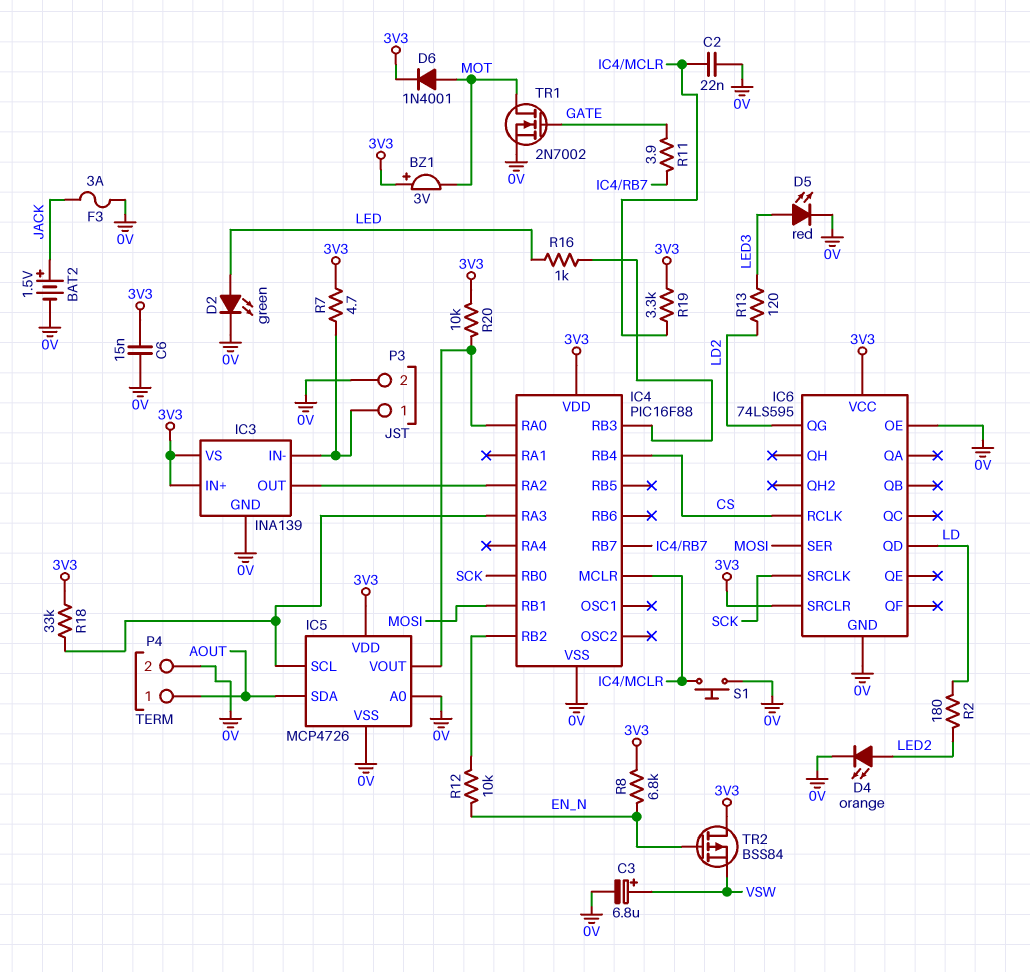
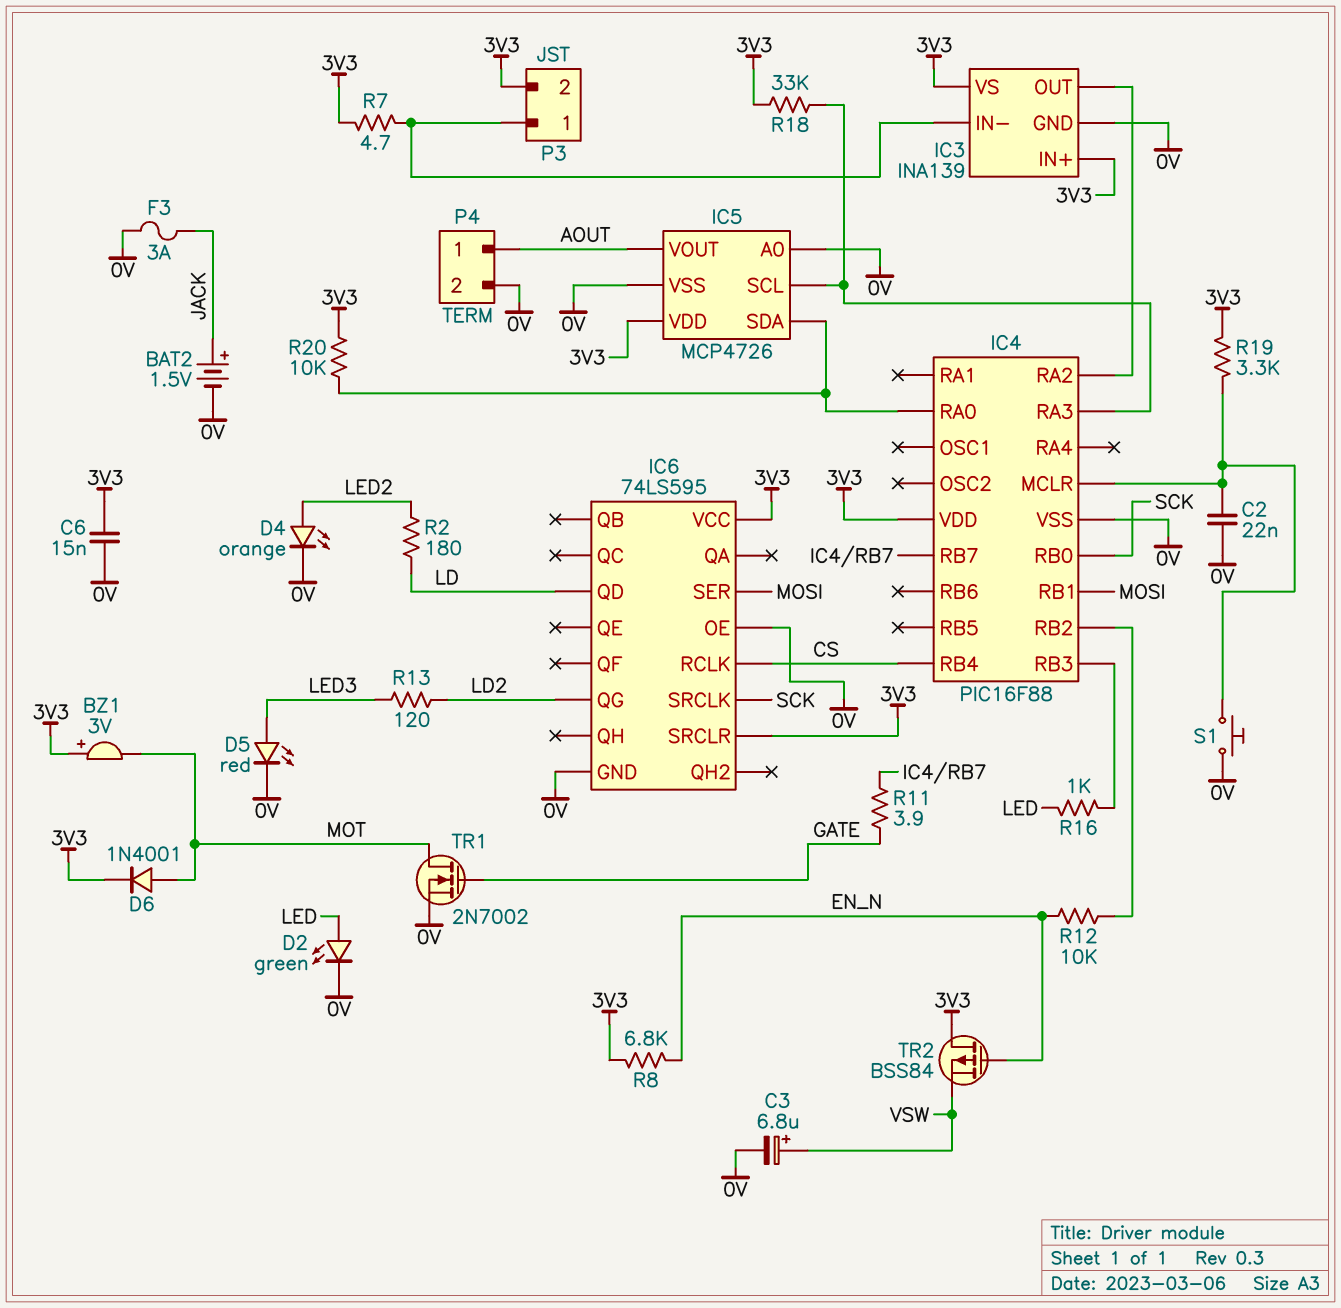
IC5 pin SDA: AOUT -> IC4/RA0
IC5 pin VOUT: IC4/RA0 -> AOUT
P3 pin 2: 0V -> 3V3

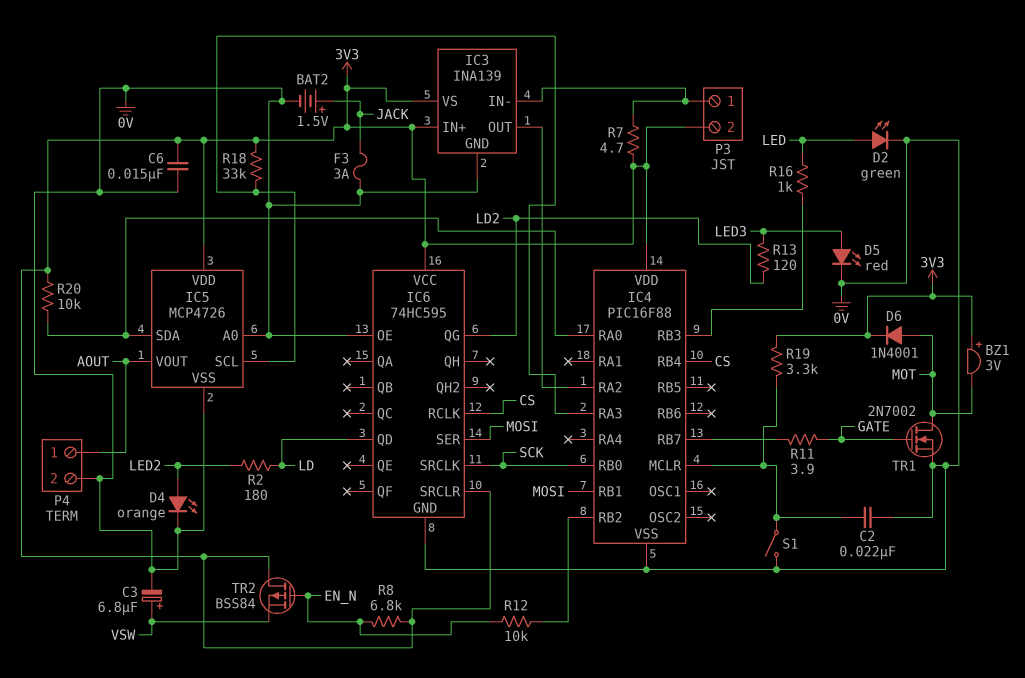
IC6: 74LS595 -> 74HC595
S1: button (0V, IC4/MCLR) -> switch (0V, IC4/MCLR)

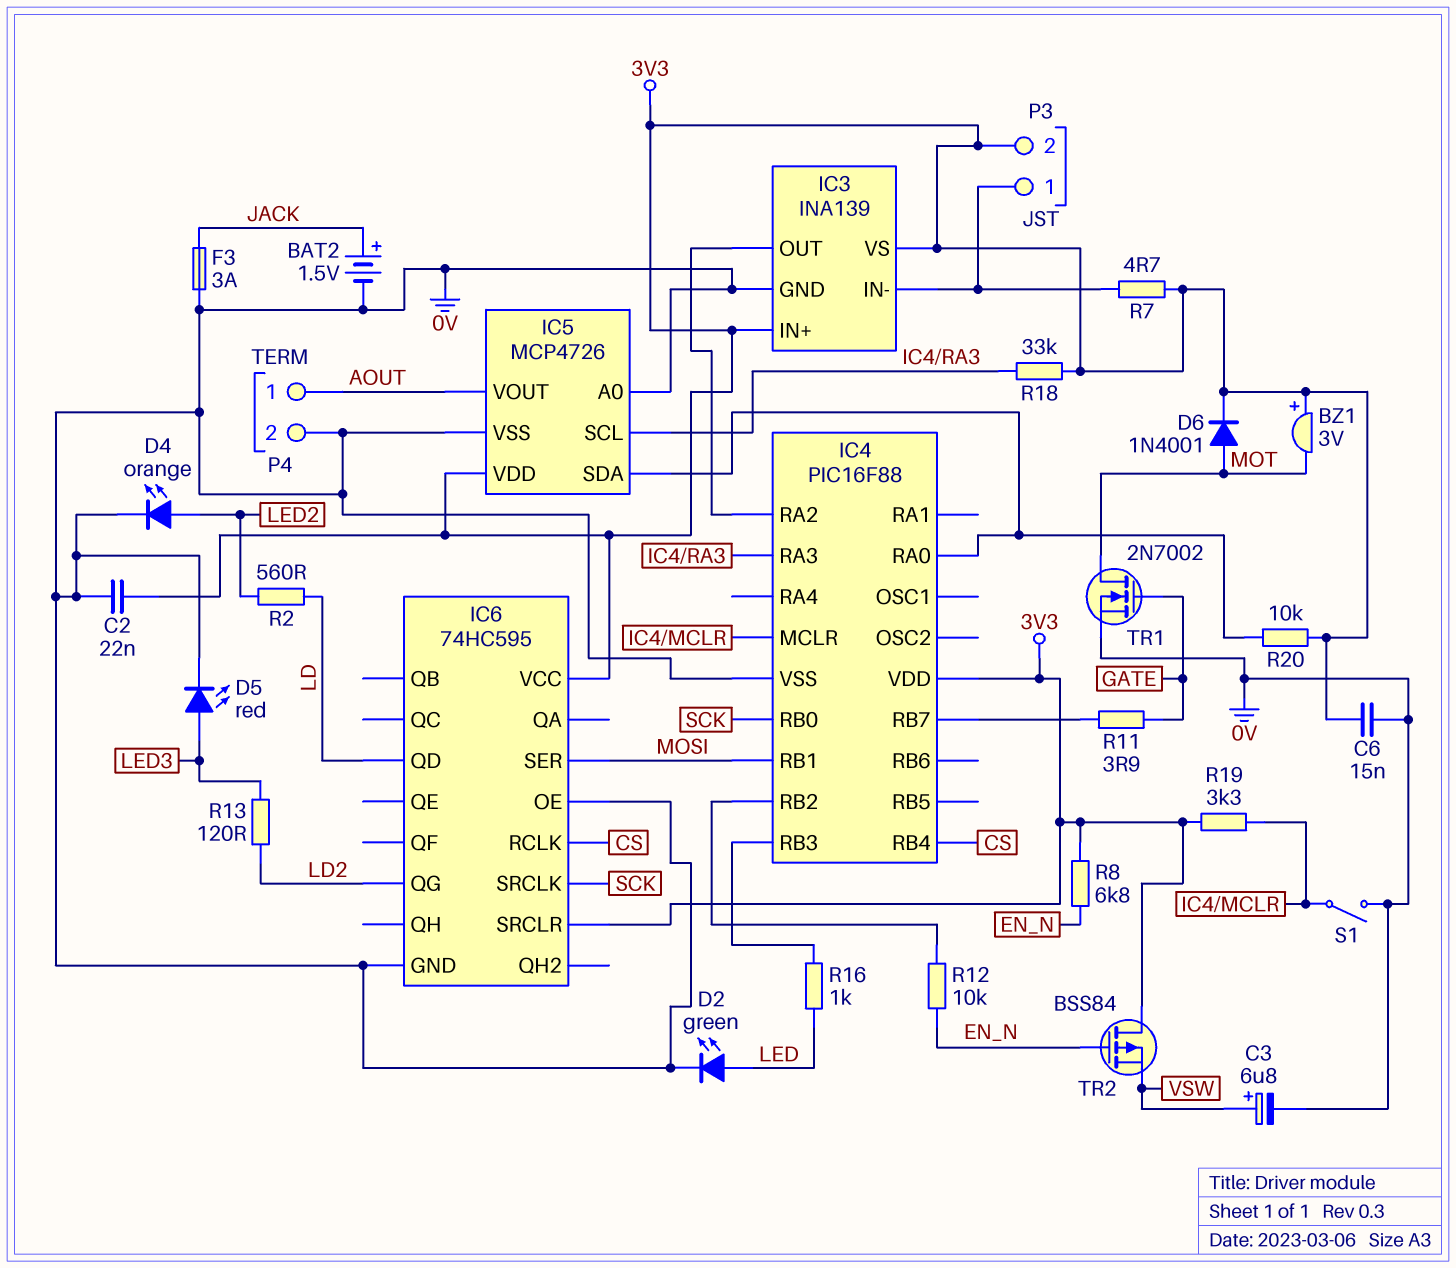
C2: 22nF (0V, IC4/MCLR) -> 22nF (0V, 3V3)
R2: 180 (LD, LED2) -> 560 (LD, LED2)

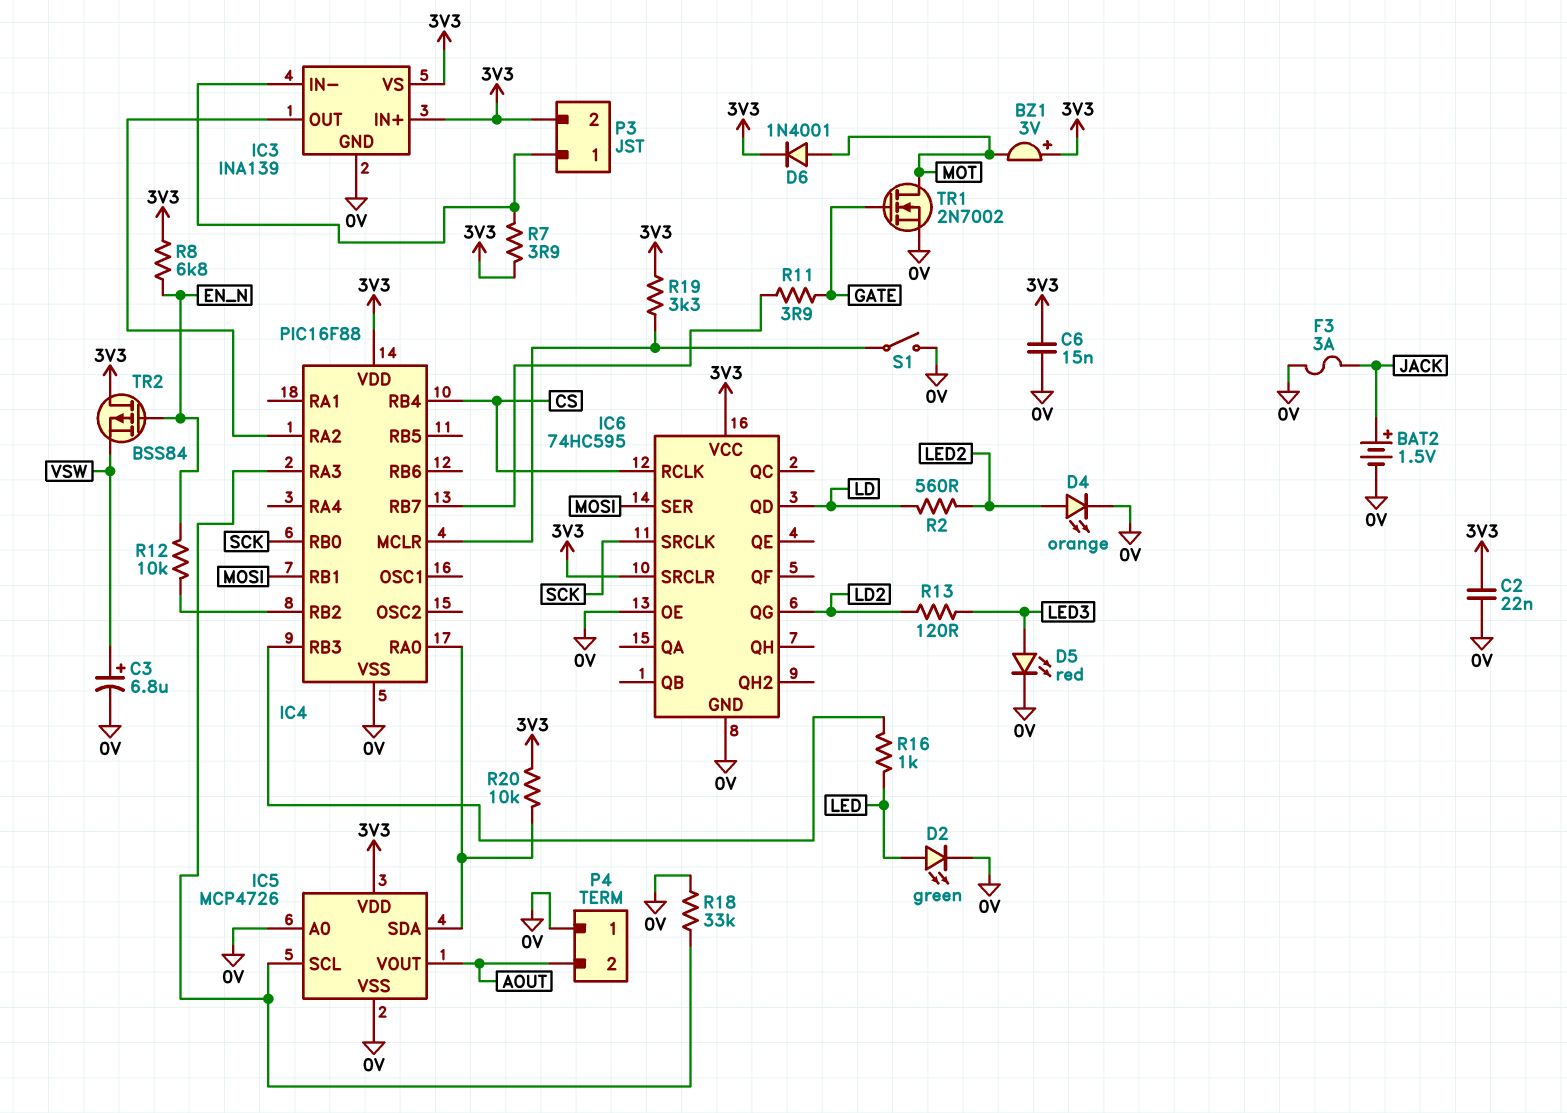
P4 pin 1: AOUT -> 0V
P4 pin 2: 0V -> AOUT
R7: 4.7 (3V3, IC3/IN-) -> 3.9 (3V3, IC3/IN-)
R18: 33k (3V3, IC4/RA3) -> 33k (0V, IC4/RA3)

